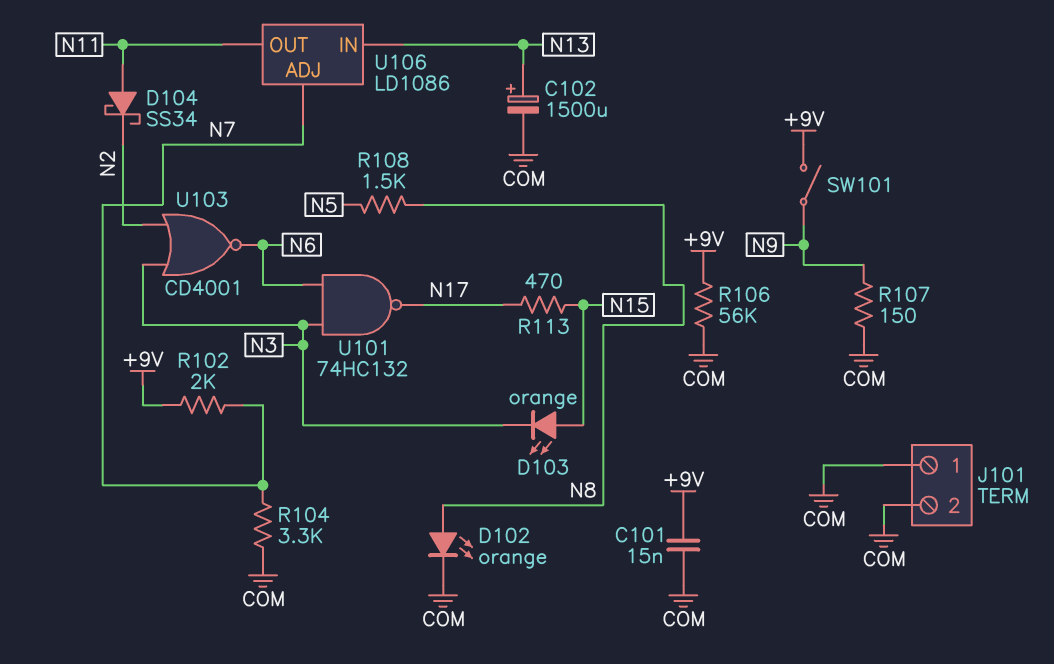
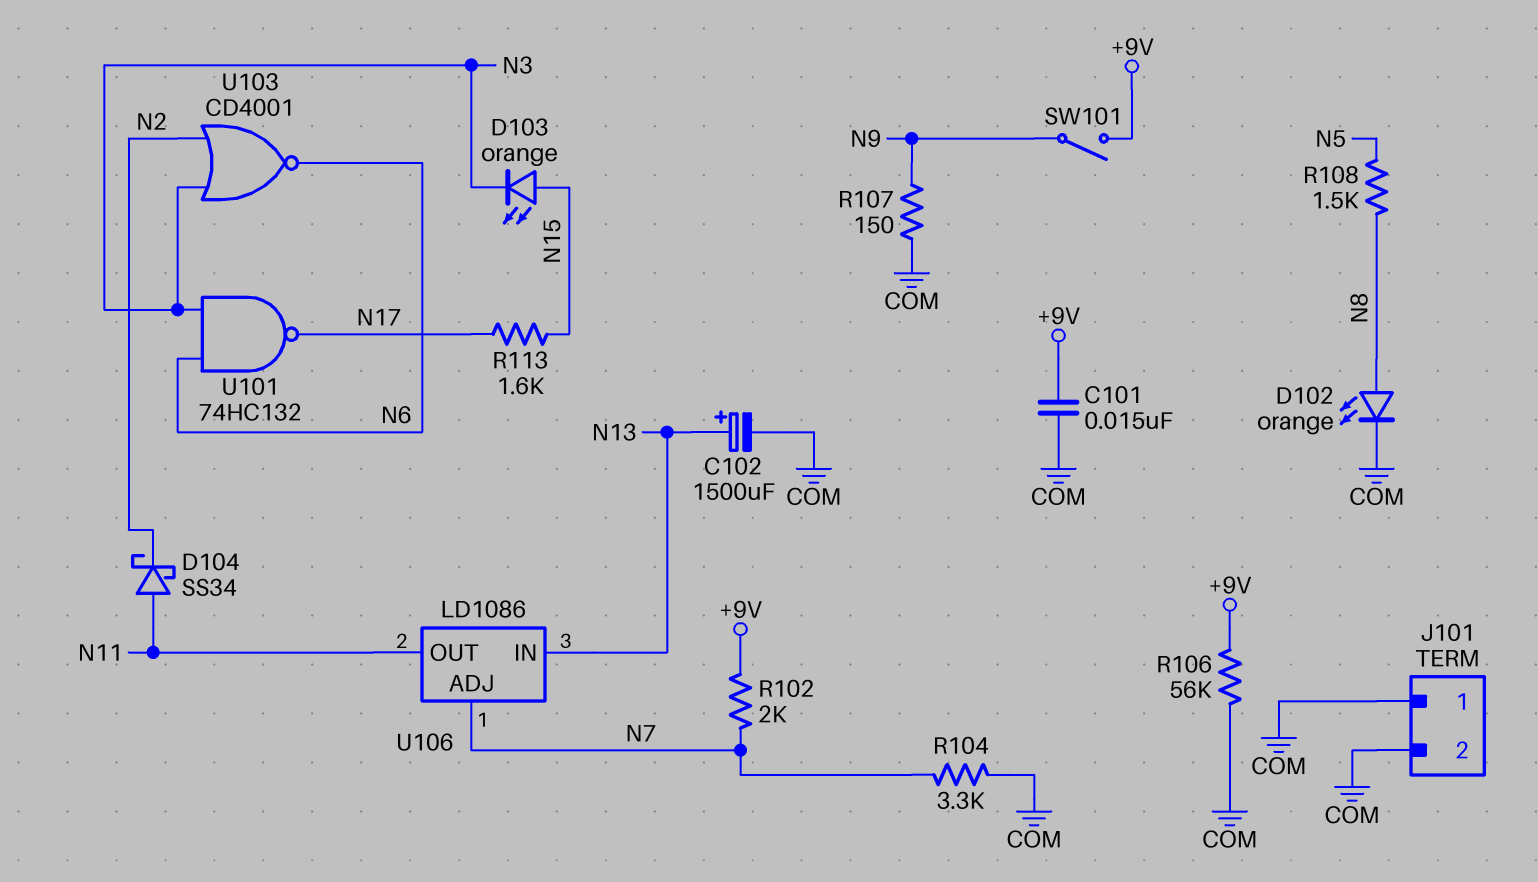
R113: 470 (N15, N17) -> 1.6k (N15, N17)

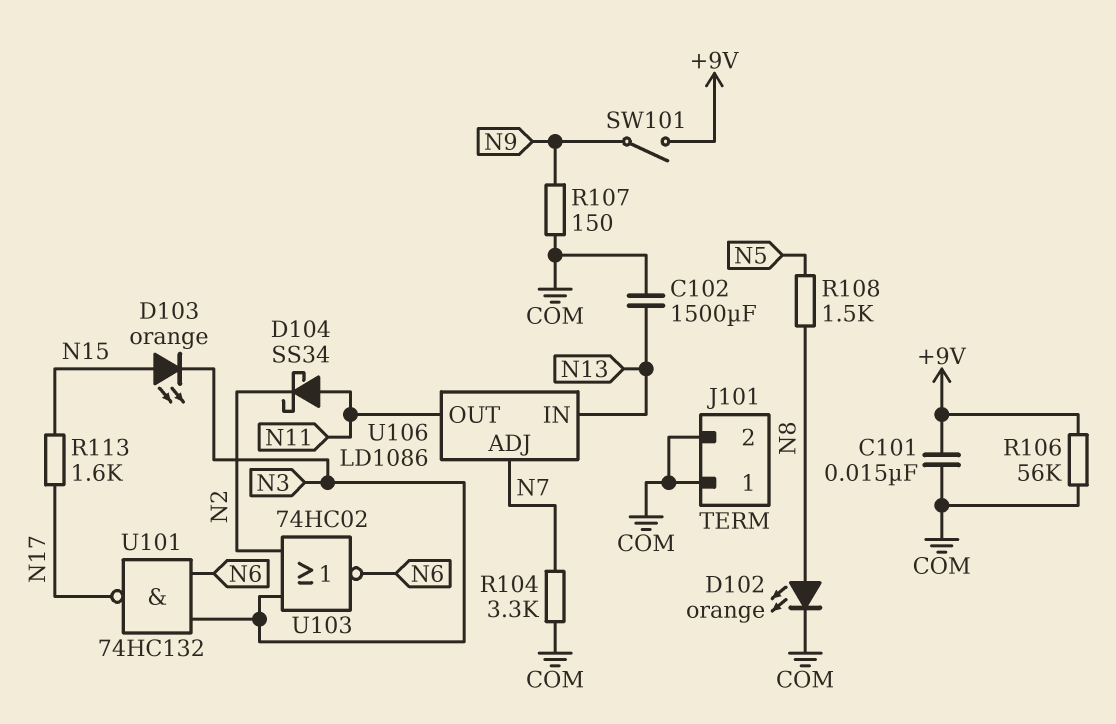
C102: 1500uF (plus N13, minus COM) -> 1500uF (COM, N13)
R102: 2k (+9V, N7) -> none
U103: NOR CD4001 (in N2, in N3, out N6) -> NOR 74HC02 (in N2, in N3, out N6)

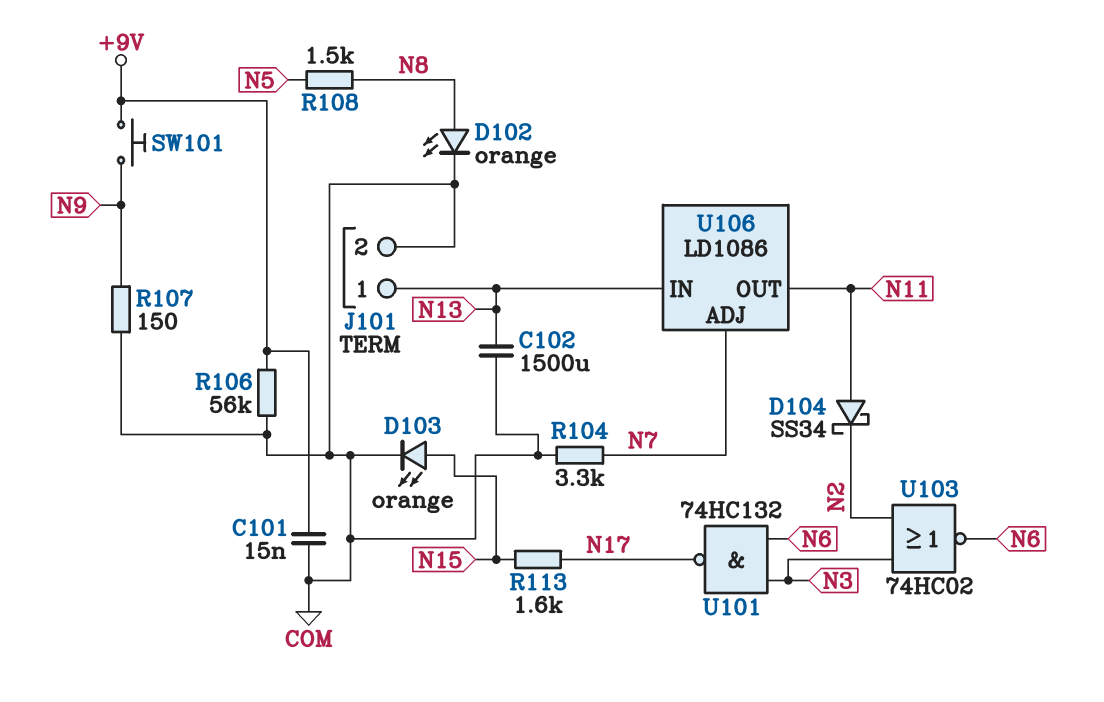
D103: LED orange (A N15, K N3) -> LED orange (A N15, K COM)
J101 pin 1: COM -> N13
SW101: switch (+9V, N9) -> button (+9V, N9)

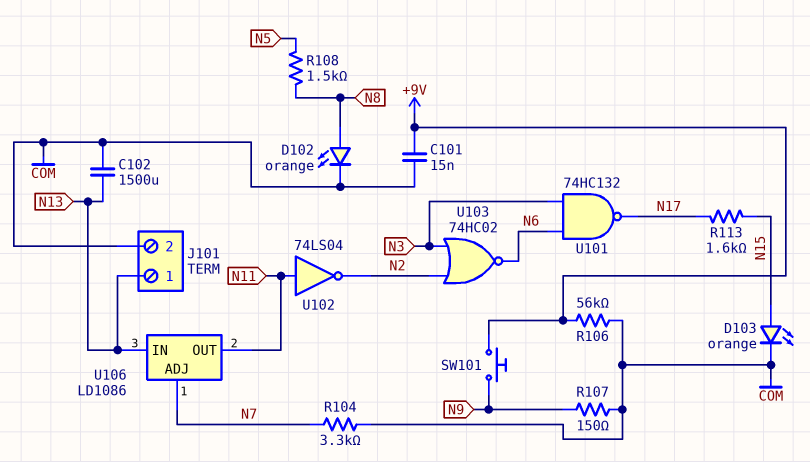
D104: schottky SS34 (A N11, K N2) -> none
U102: none -> NOT 74LS04 (in N11, out N2)

